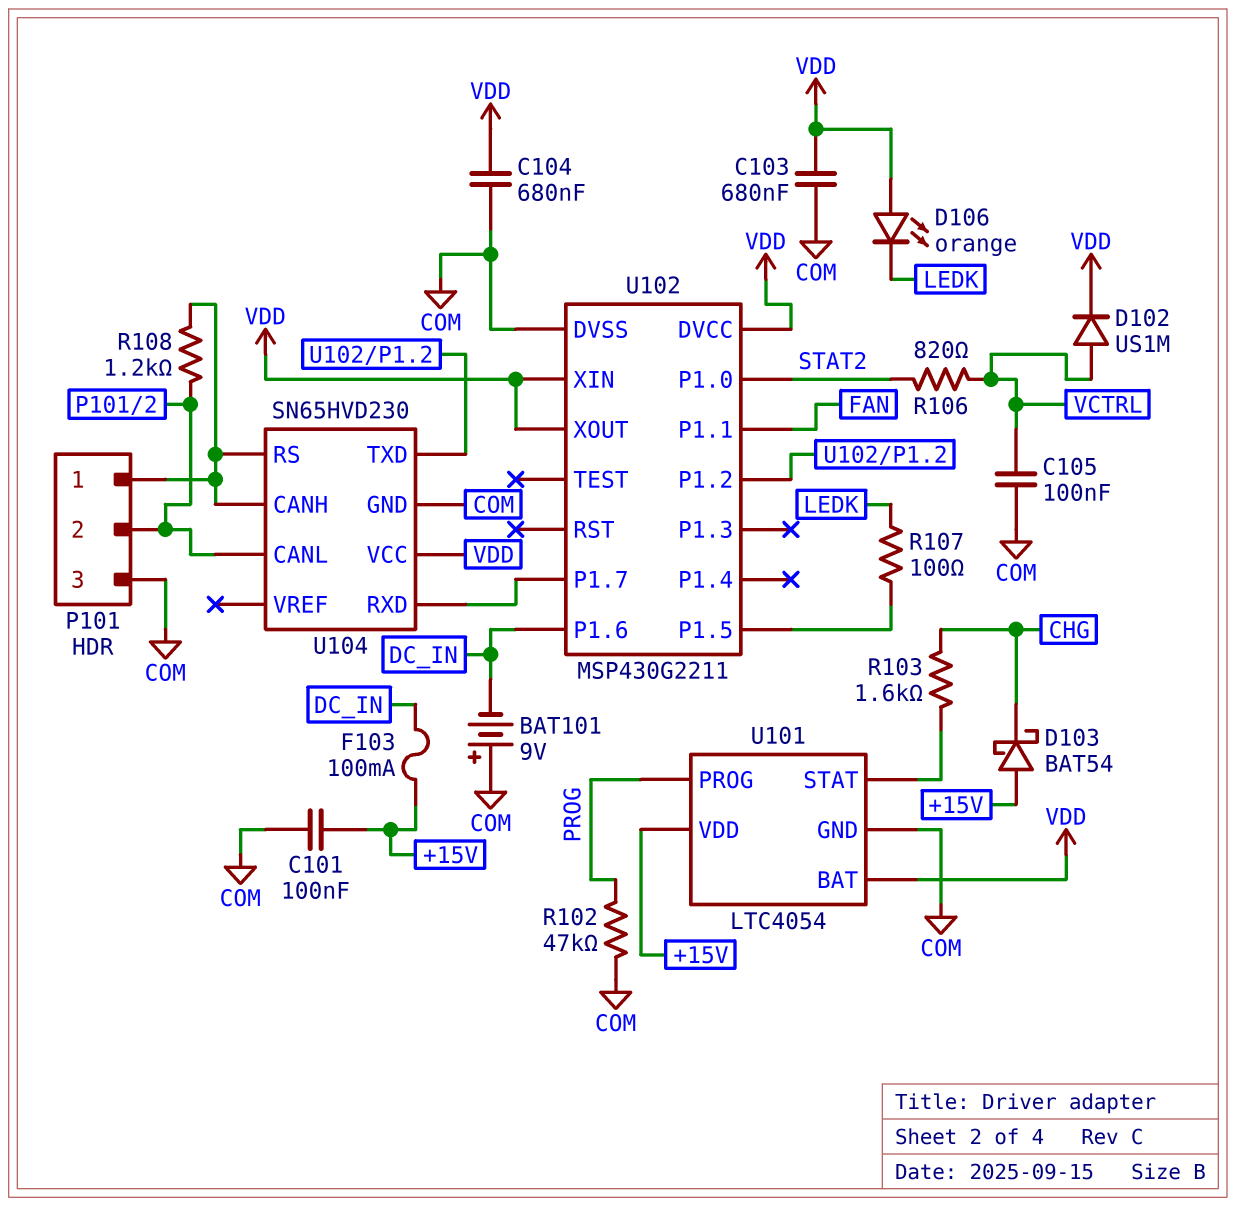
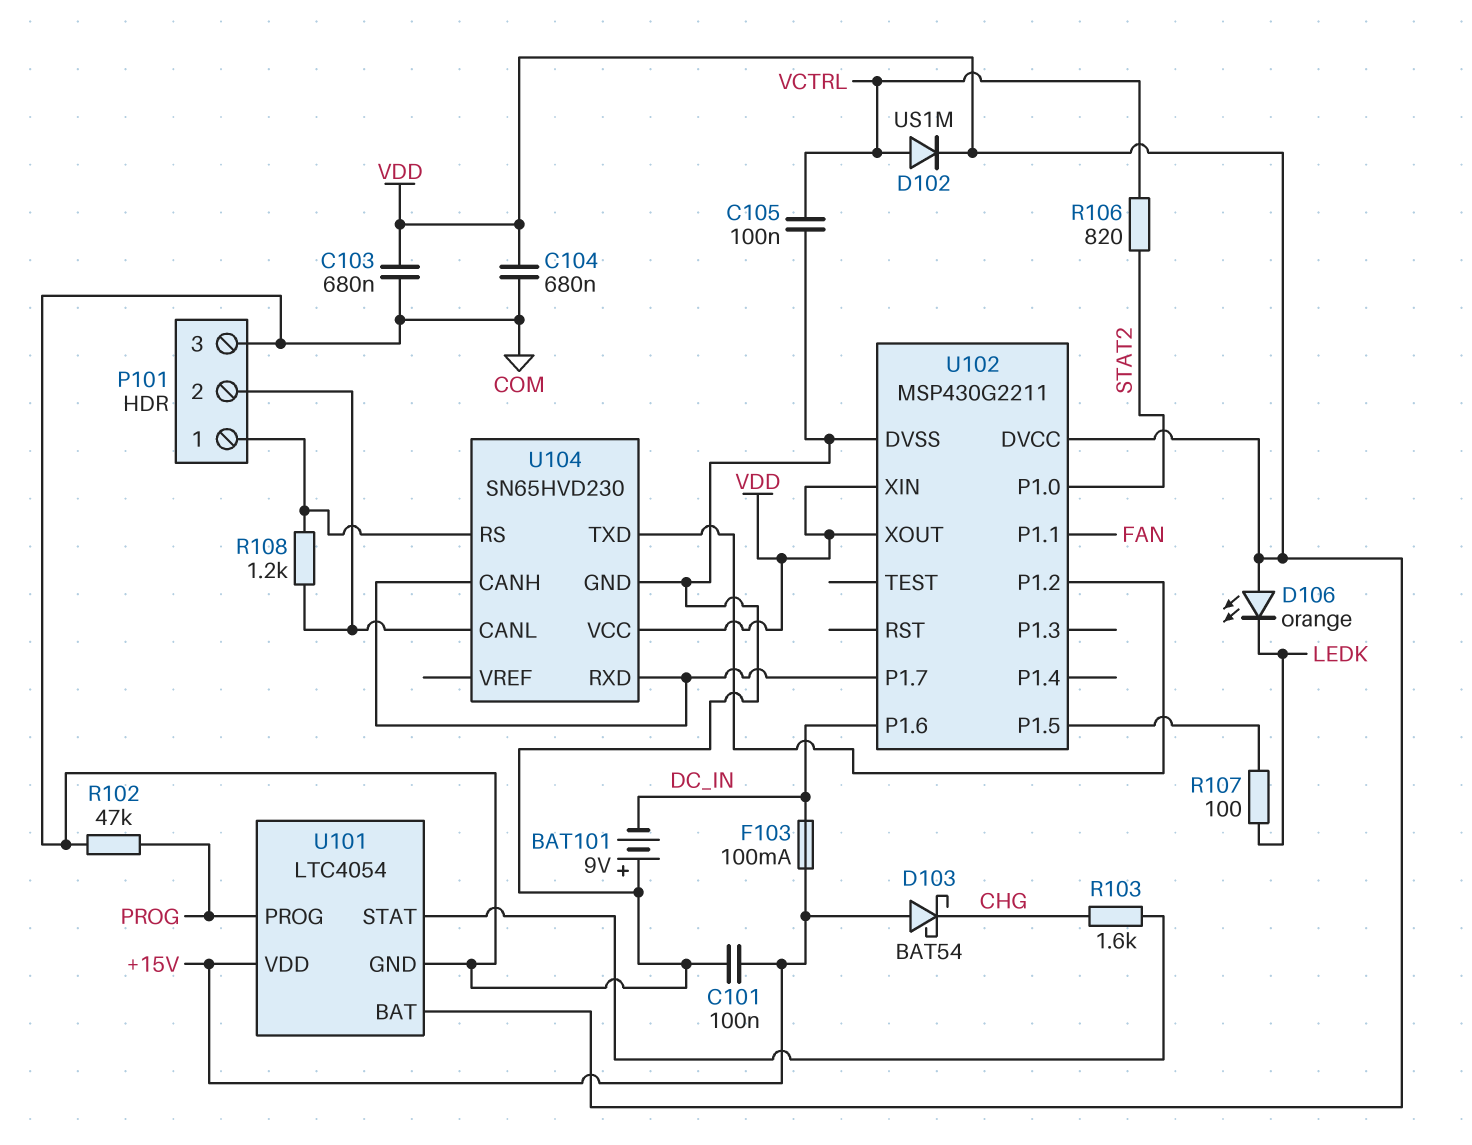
U104 pin CANH: P101/1 -> U102/P1.7

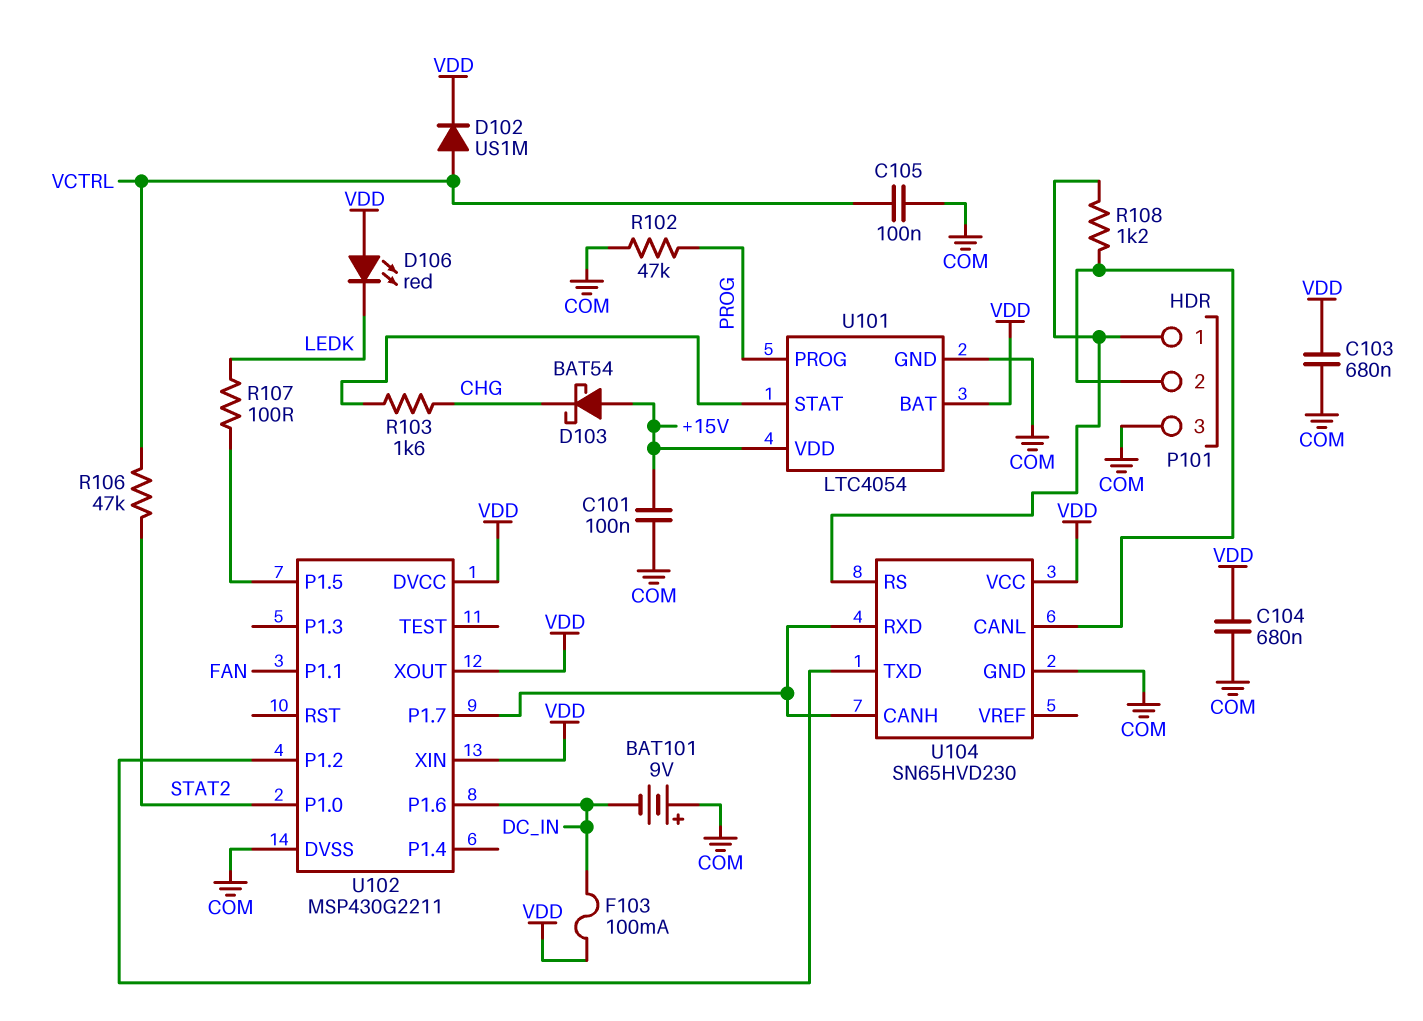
D106: LED orange (A VDD, K LEDK) -> LED red (A VDD, K LEDK)
F103: 100mA (+15V, DC_IN) -> 100mA (DC_IN, VDD)
R106: 820 (STAT2, VCTRL) -> 47k (STAT2, VCTRL)

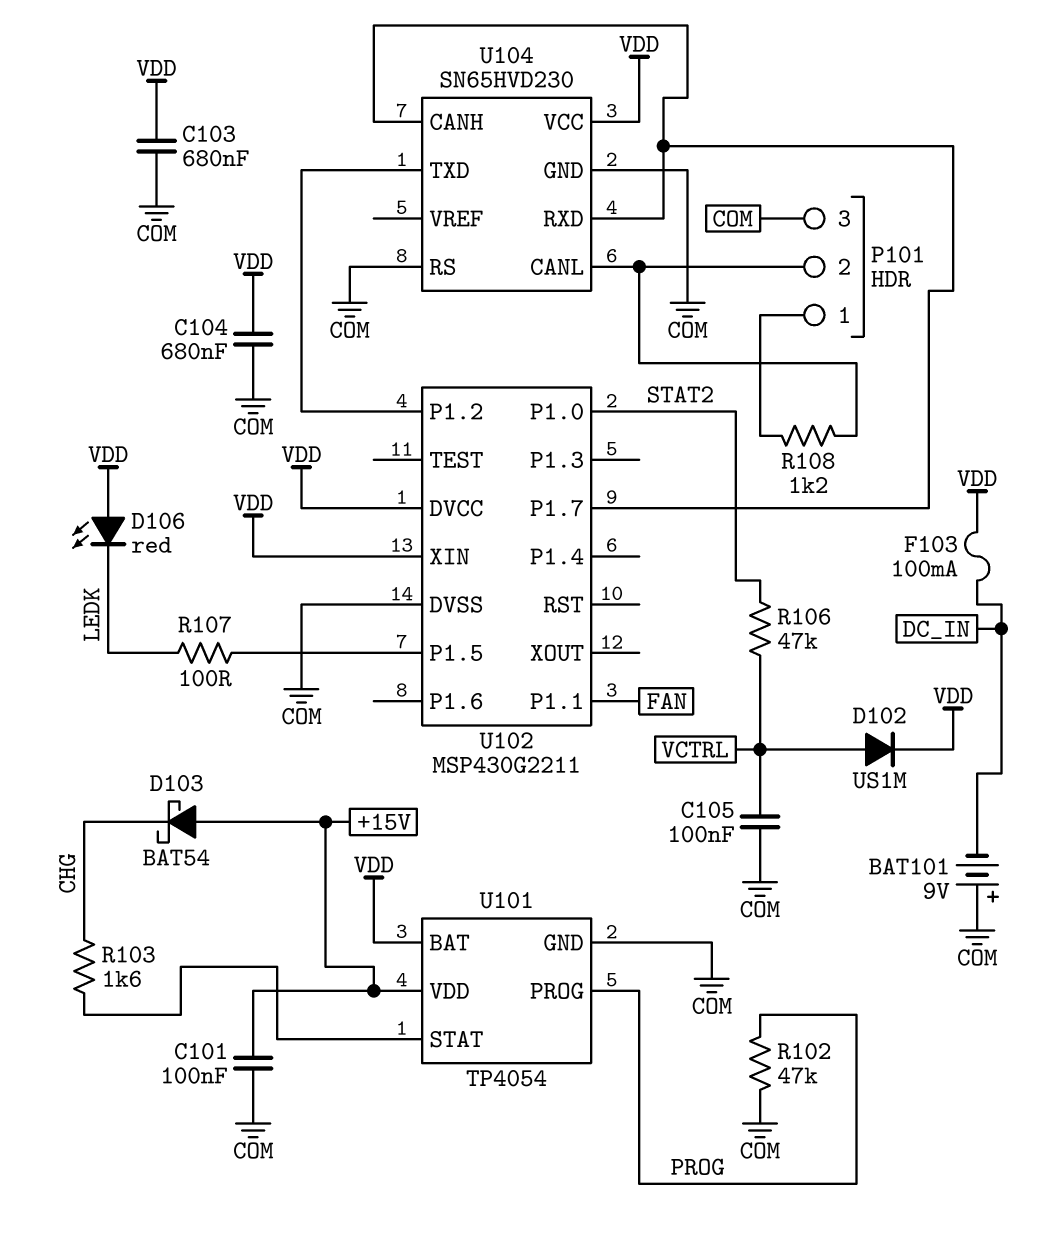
U101: LTC4054 -> TP4054
U102 pin P1.6: DC_IN -> none
U102 pin XOUT: VDD -> none
U104 pin RS: P101/1 -> COM

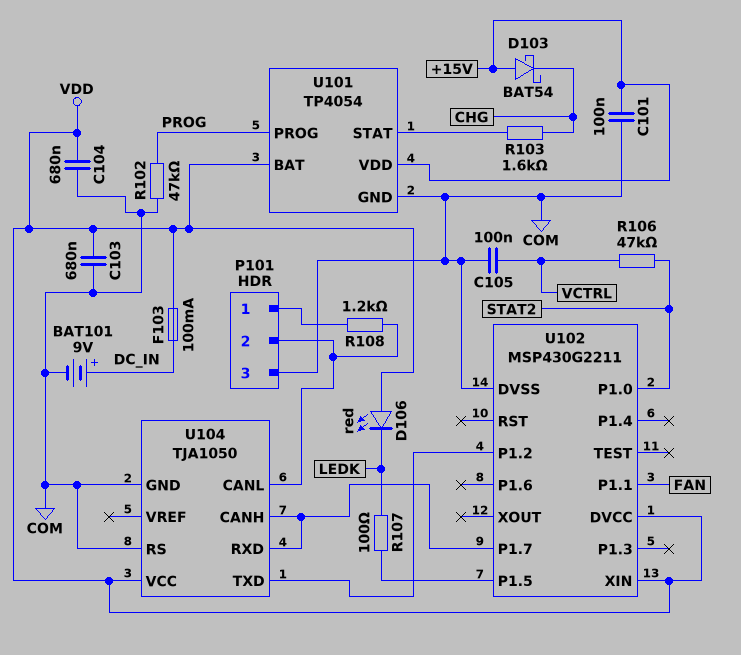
BAT101: 9V (plus COM, minus DC_IN) -> 9V (plus DC_IN, minus COM)
D102: diode US1M (A VCTRL, K VDD) -> none
U104: SN65HVD230 -> TJA1050

